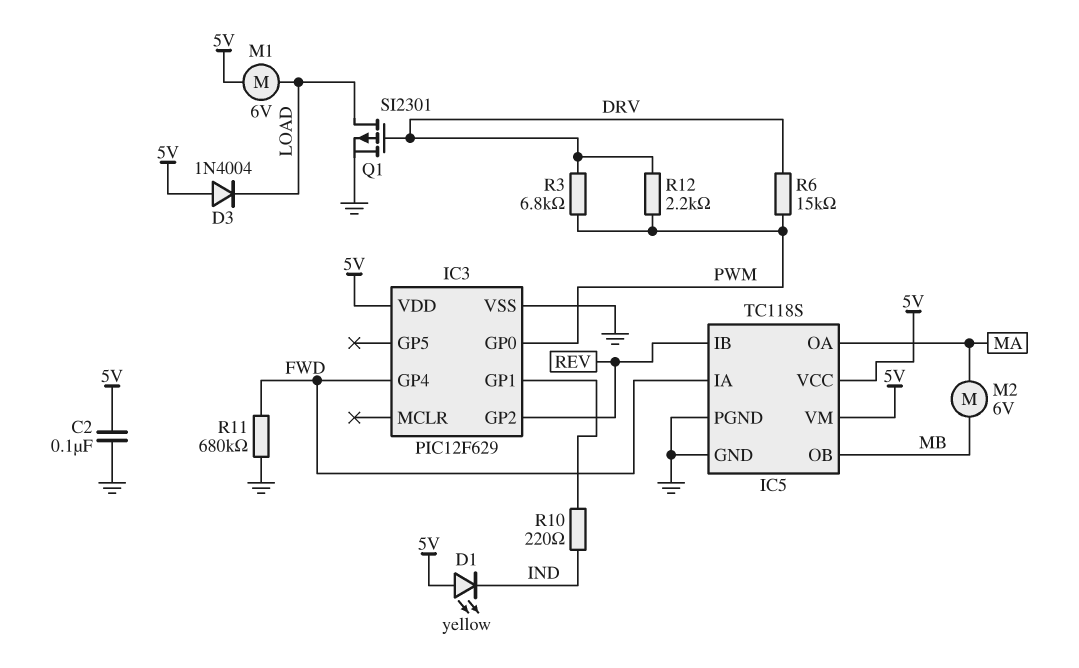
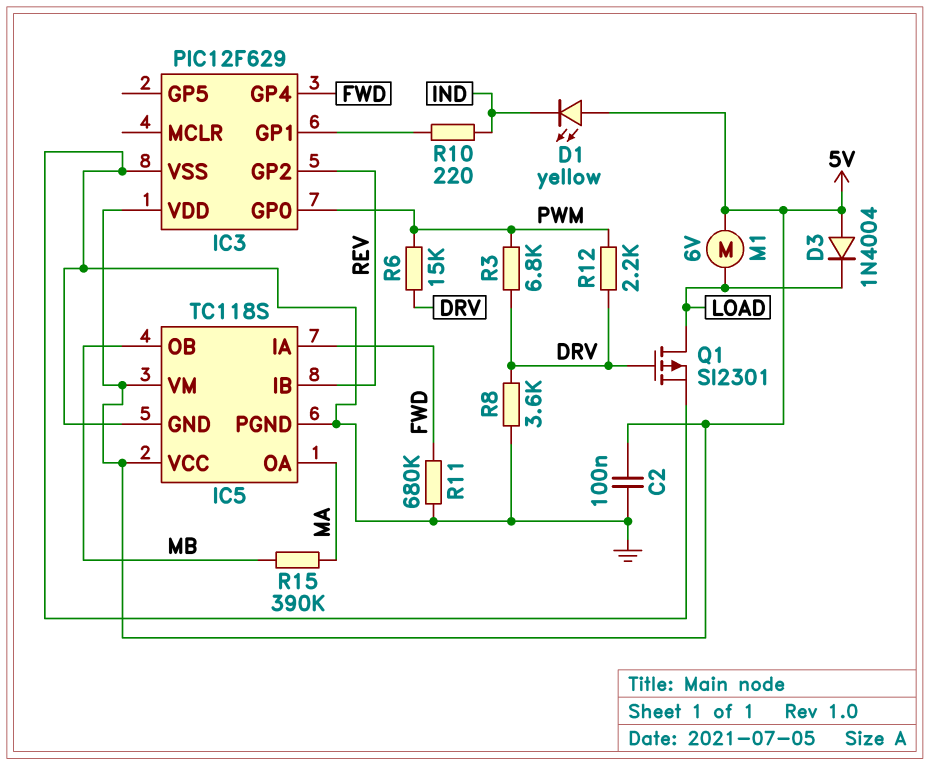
M2: motor 6V (MA, MB) -> none
R8: none -> 3.6k (DRV, GND)
R15: none -> 390k (MA, MB)

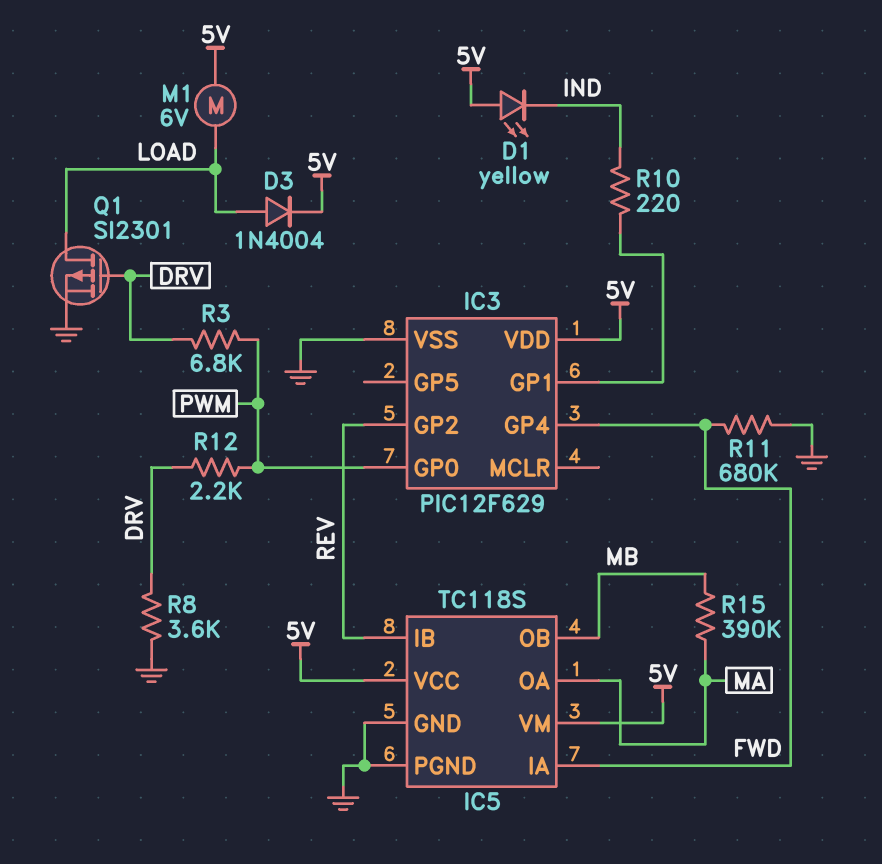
C2: 100nF (5V, GND) -> none
D3: diode 1N4004 (A 5V, K LOAD) -> diode 1N4004 (A LOAD, K 5V)
R6: 15k (DRV, PWM) -> none

